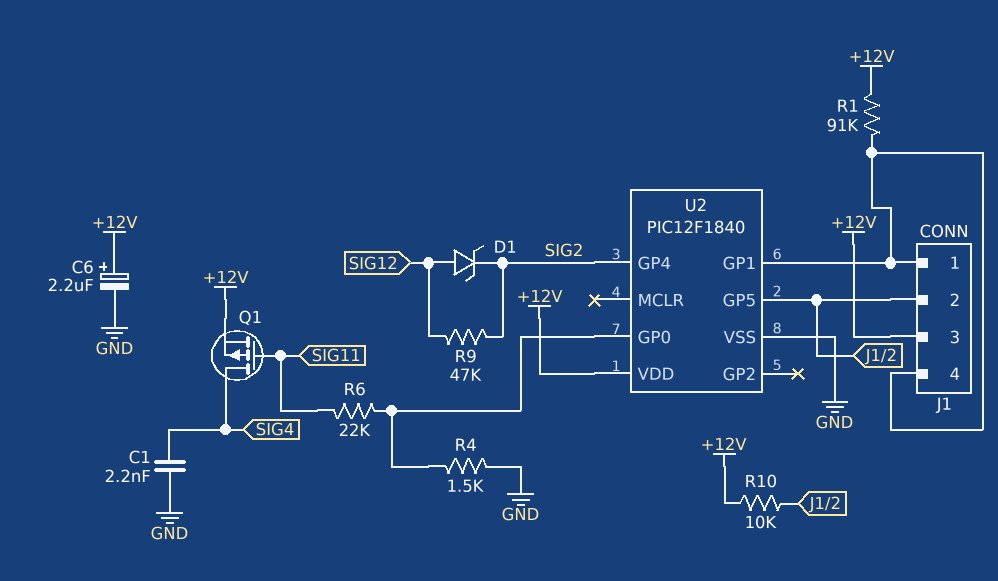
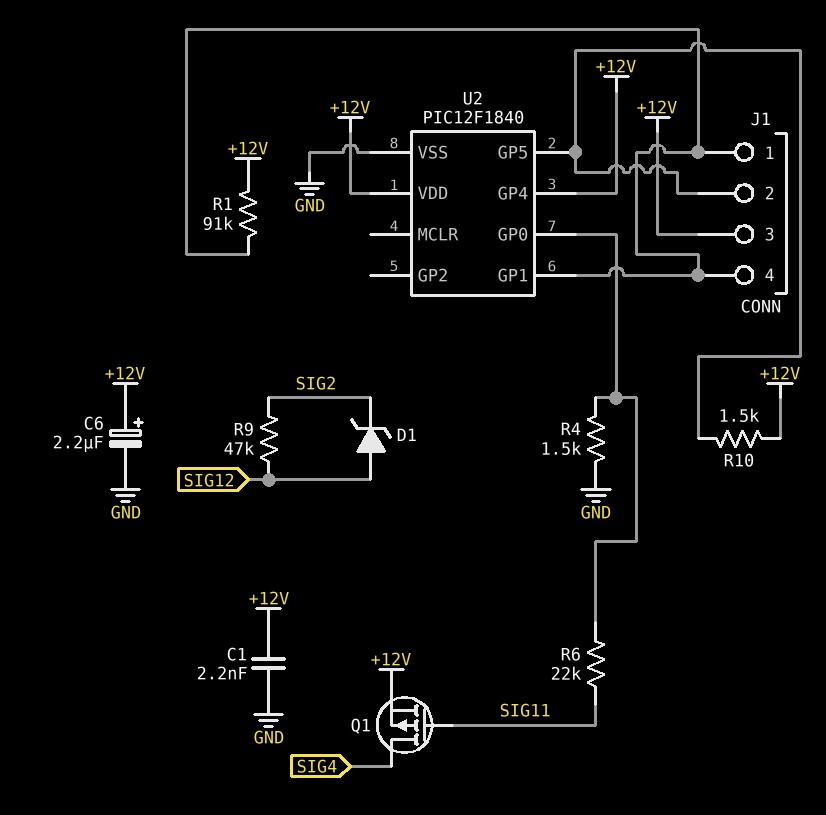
C1: 2.2nF (GND, SIG4) -> 2.2nF (+12V, GND)
R10: 10k (+12V, J1/2) -> 1.5k (+12V, J1/2)
U2 pin GP4: SIG2 -> +12V

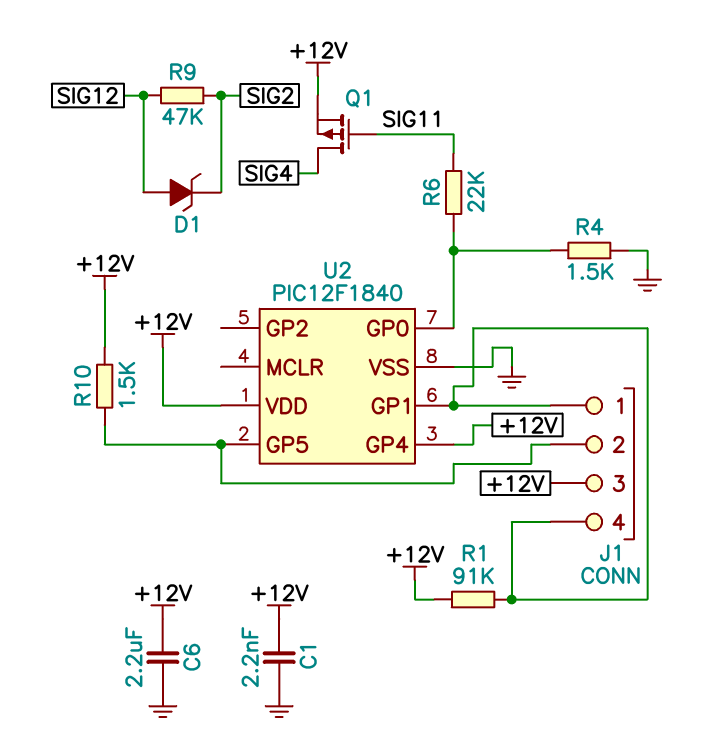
C6: 2.2uF (plus +12V, minus GND) -> 2.2uF (+12V, GND)

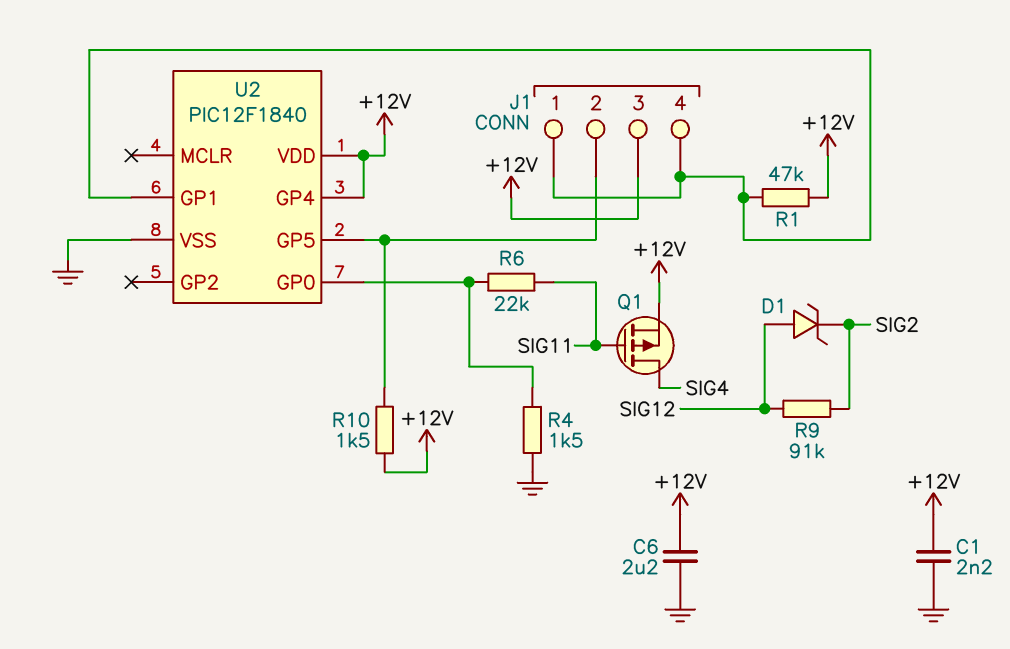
R1: 91k (+12V, J1/1) -> 47k (+12V, J1/1)
R9: 47k (SIG2, SIG12) -> 91k (SIG2, SIG12)

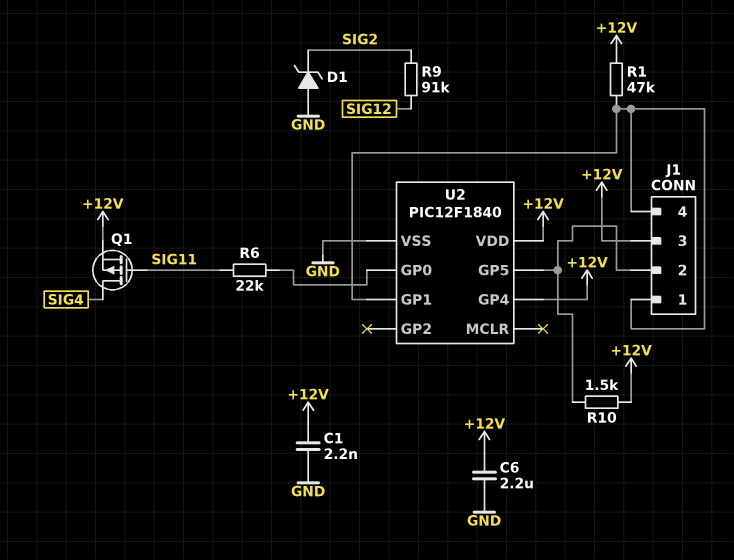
D1: zener (A SIG12, K SIG2) -> zener (A GND, K SIG2)
R4: 1.5k (GND, U2/GP0) -> none

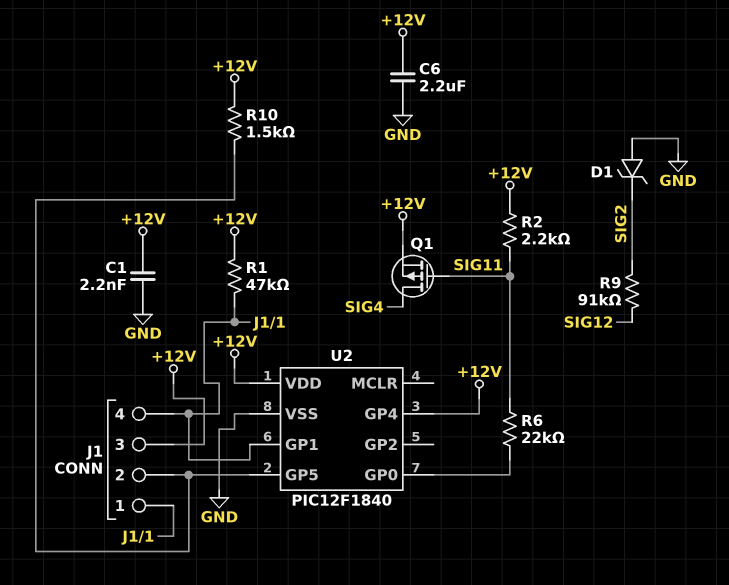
R2: none -> 2.2k (+12V, SIG11)

